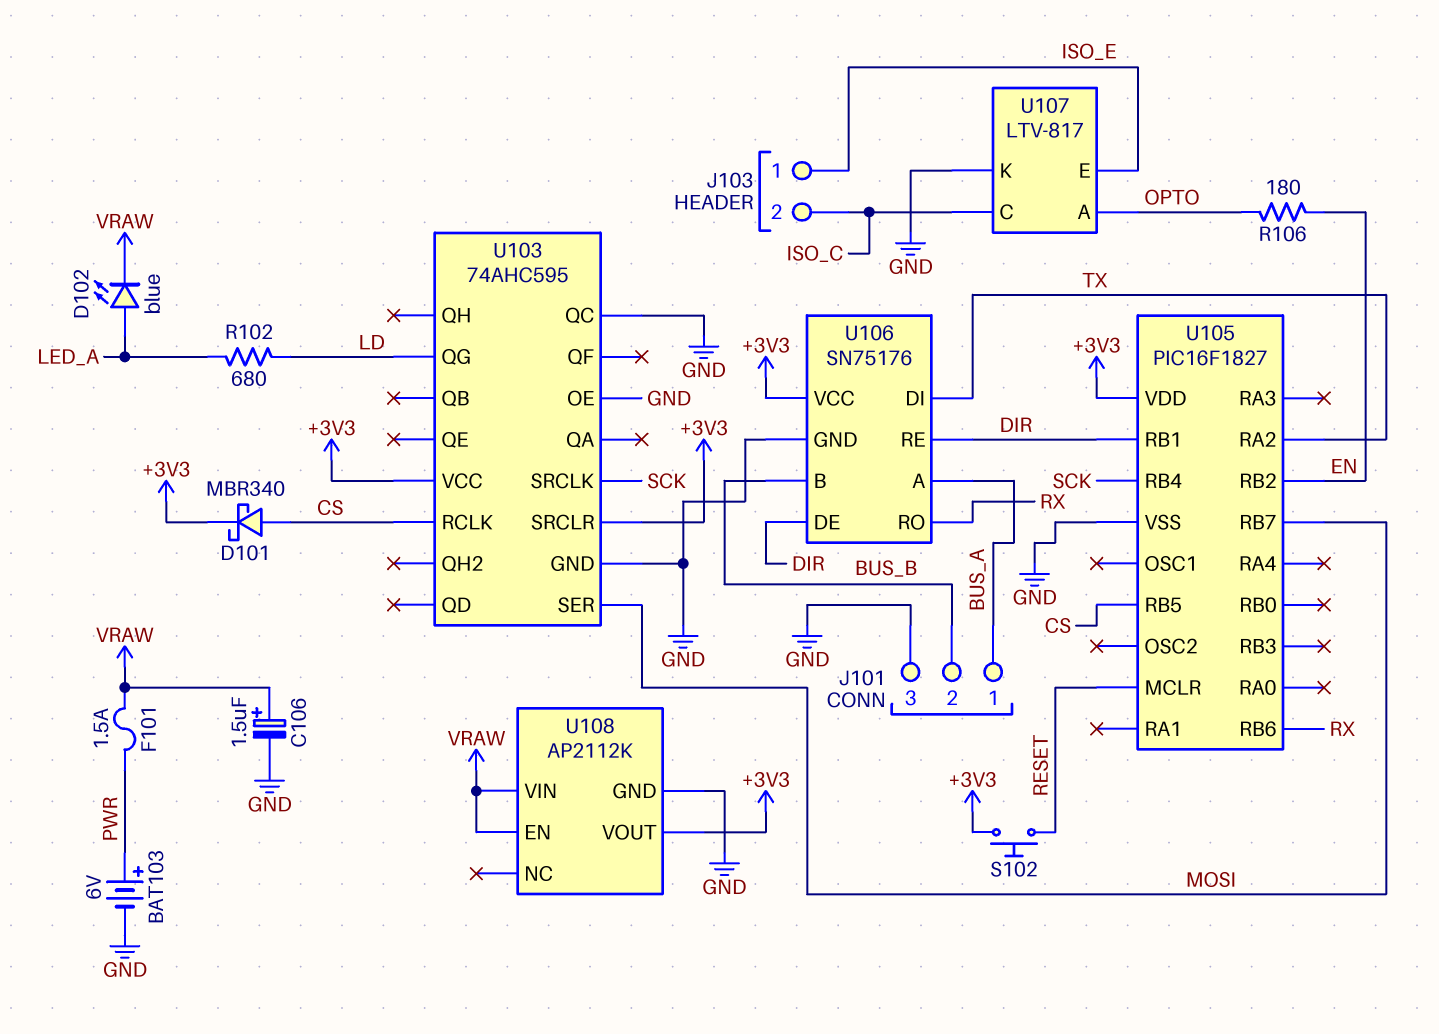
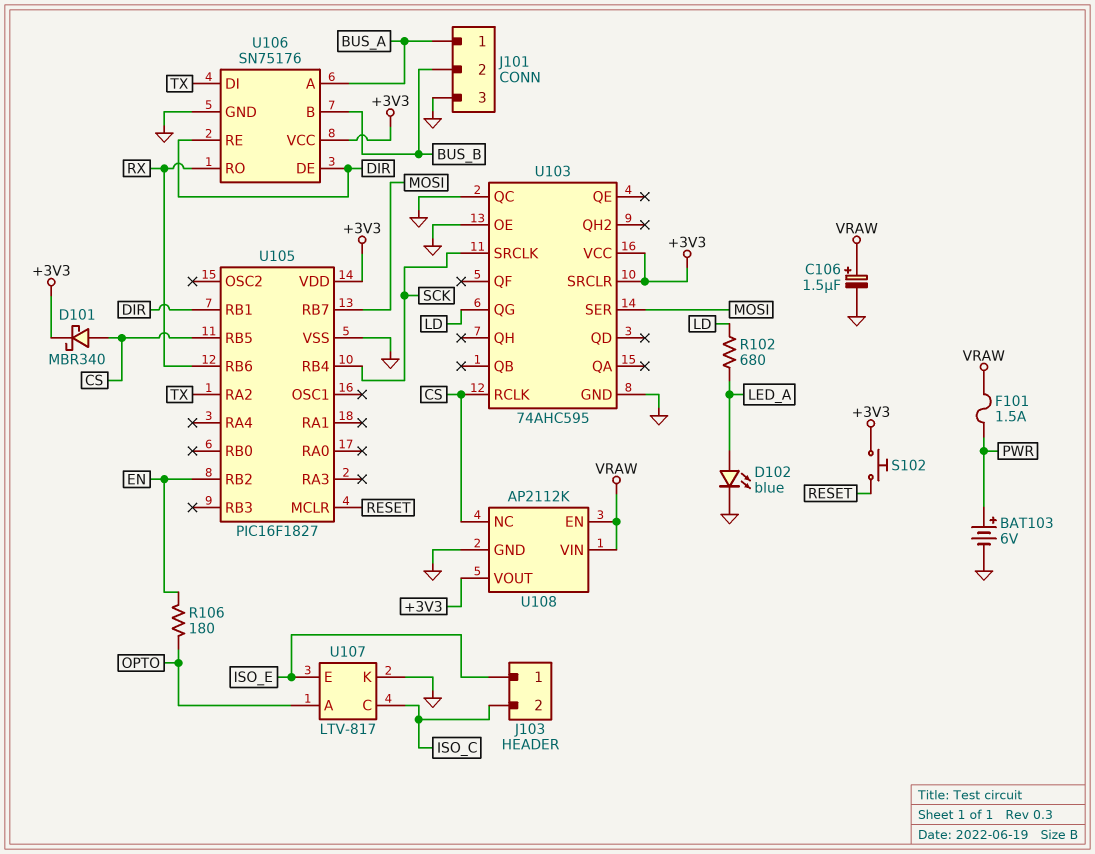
D102: LED blue (A LED_A, K VRAW) -> LED blue (A LED_A, K GND)
U108 pin NC: none -> CS

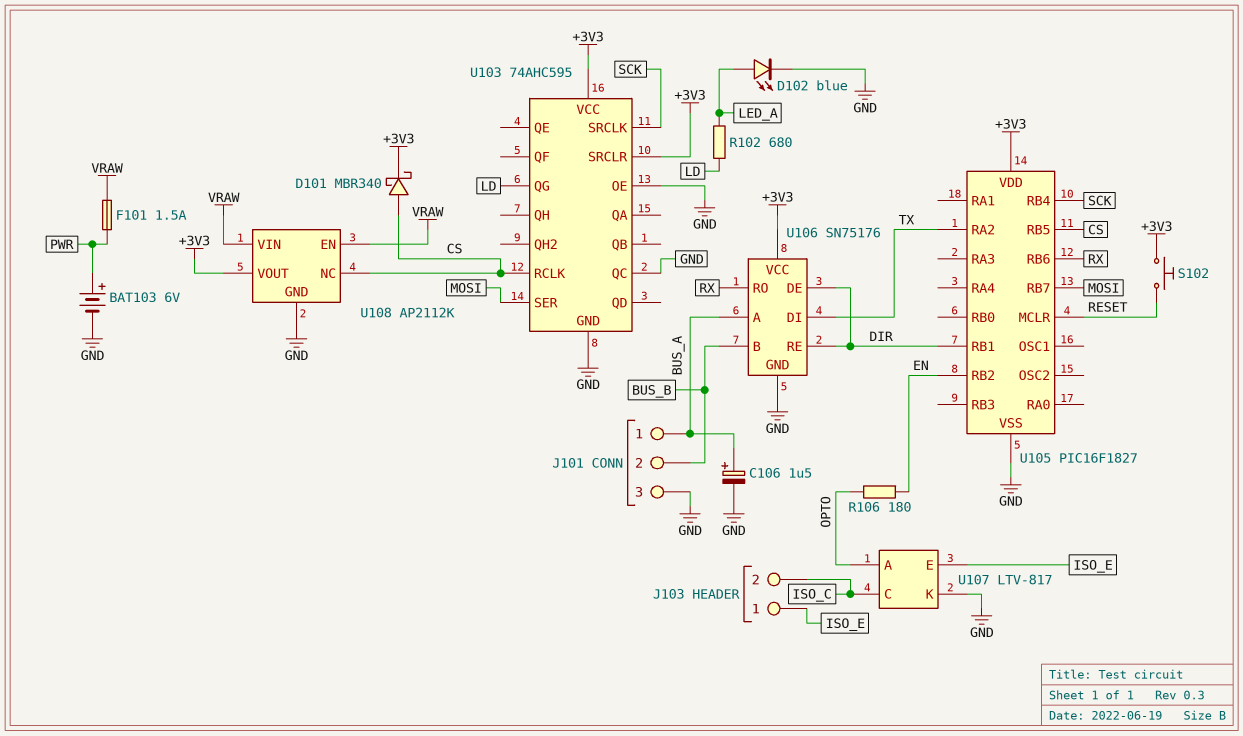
C106: 1.5uF (plus VRAW, minus GND) -> 1.5uF (plus BUS_A, minus GND)

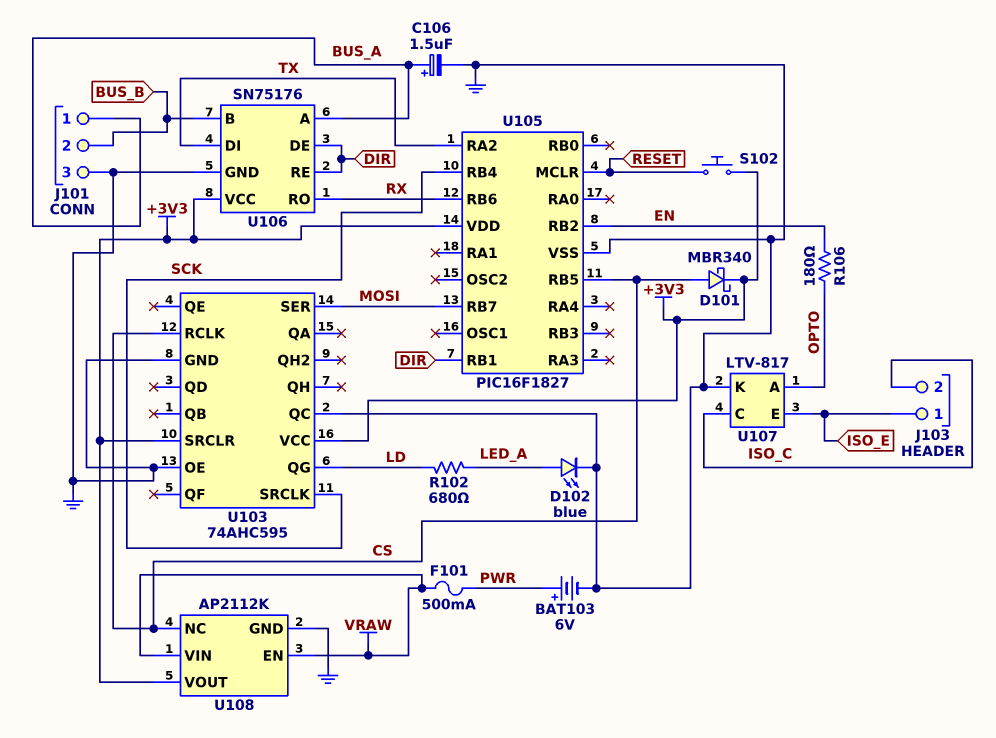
F101: 1.5A (PWR, VRAW) -> 500mA (PWR, VRAW)

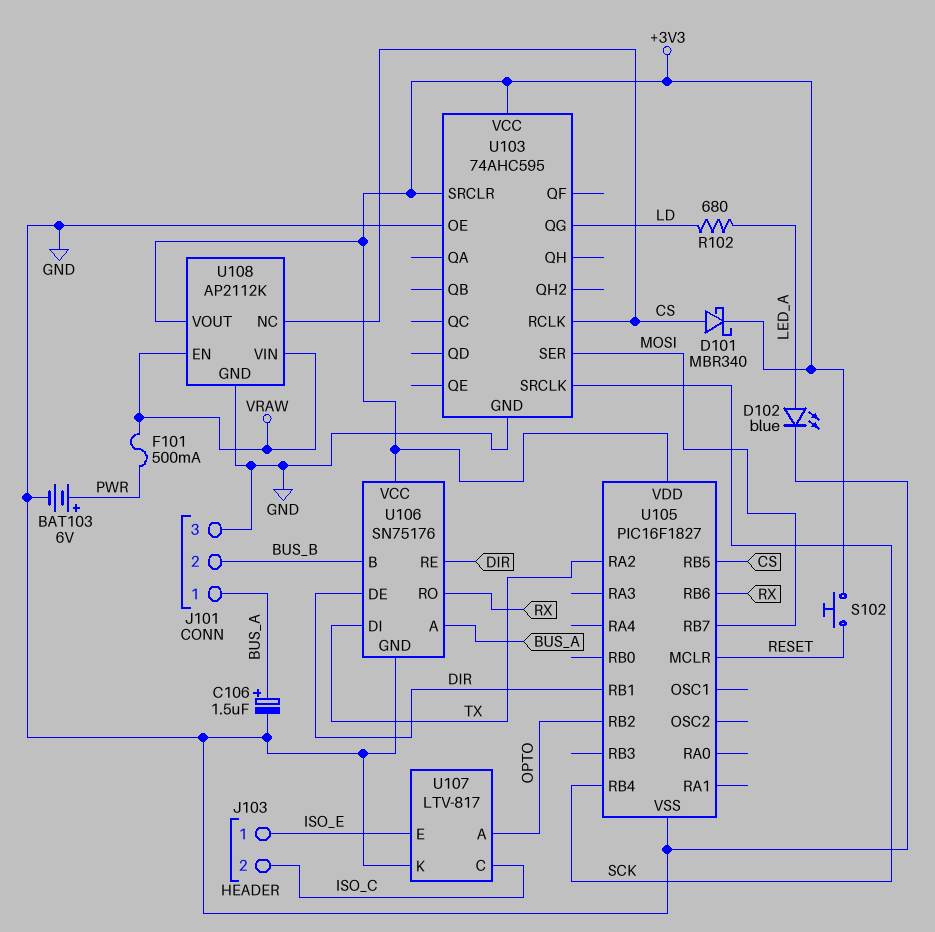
R106: 180 (EN, OPTO) -> none
U103 pin QC: GND -> none
U105 pin RB2: EN -> OPTO

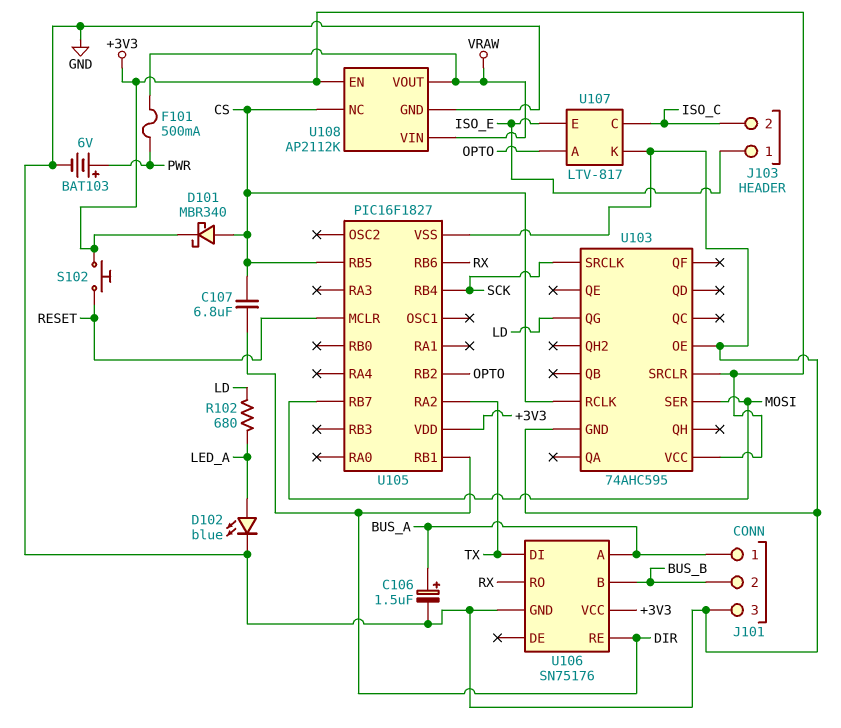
C107: none -> 6.8uF (CS, DIR)
U106 pin DE: DIR -> none
U108 pin EN: VRAW -> +3V3
U108 pin VOUT: +3V3 -> VRAW

